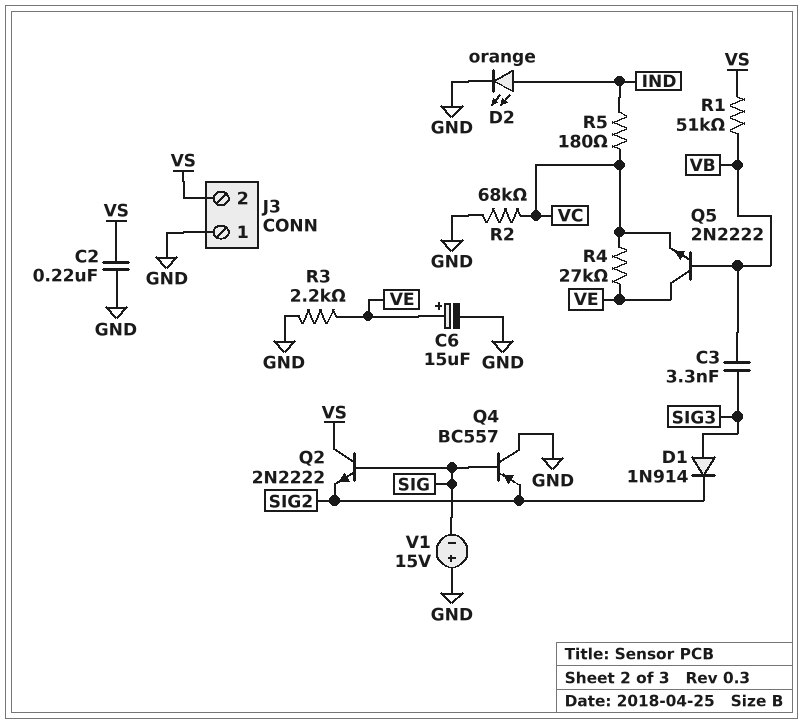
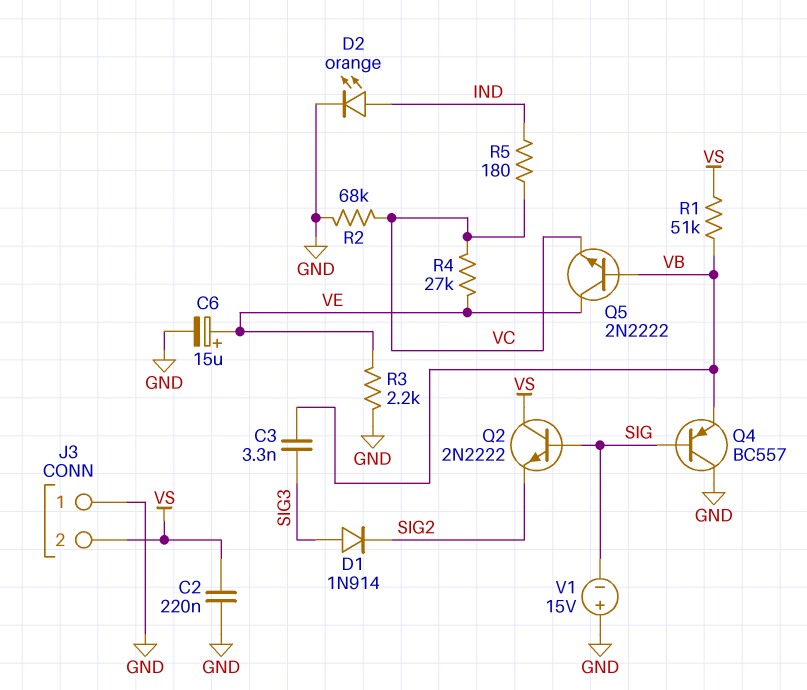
Q4: PNP BC557 (B SIG, C GND, E SIG2) -> PNP BC557 (B SIG, C GND, E VB)

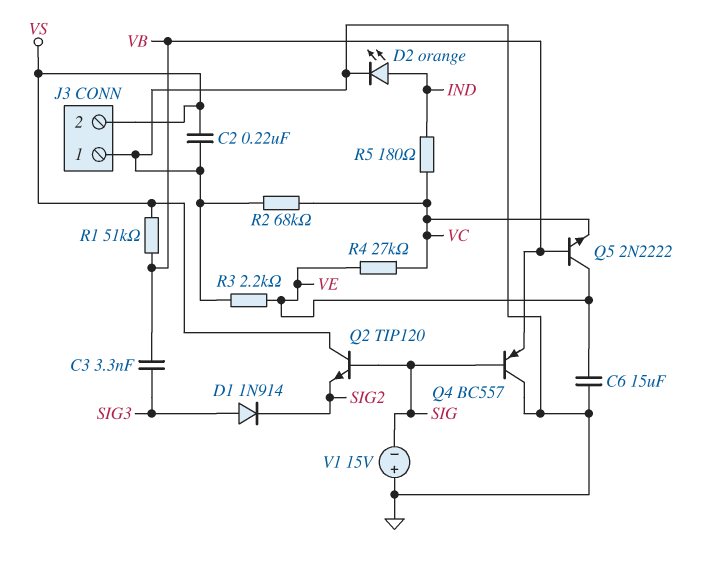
C6: 15uF (plus VE, minus GND) -> 15uF (GND, VE)
Q2: NPN 2N2222 (B SIG, C VS, E SIG2) -> NPN TIP120 (B SIG, C VS, E SIG2)

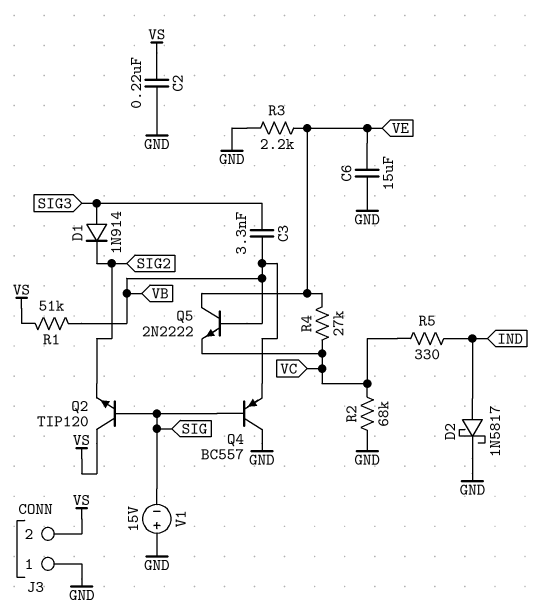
D2: LED orange (A IND, K GND) -> schottky 1N5817 (A IND, K GND)
R5: 180 (IND, VC) -> 330 (IND, VC)

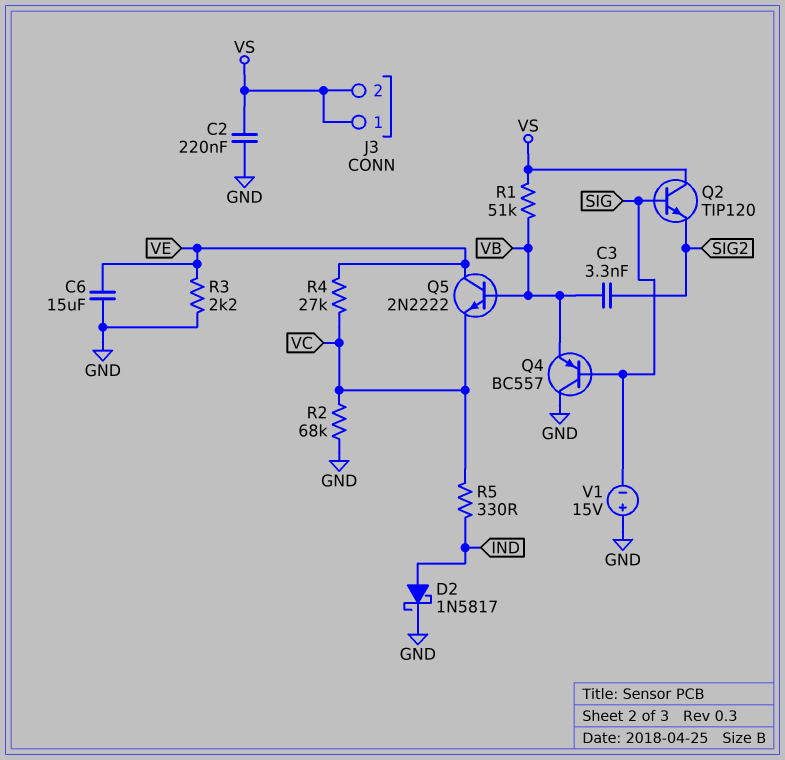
C3: 3.3nF (SIG3, VB) -> 3.3nF (SIG2, VB)
D1: diode 1N914 (A SIG3, K SIG2) -> none
J3 pin 1: GND -> VS

